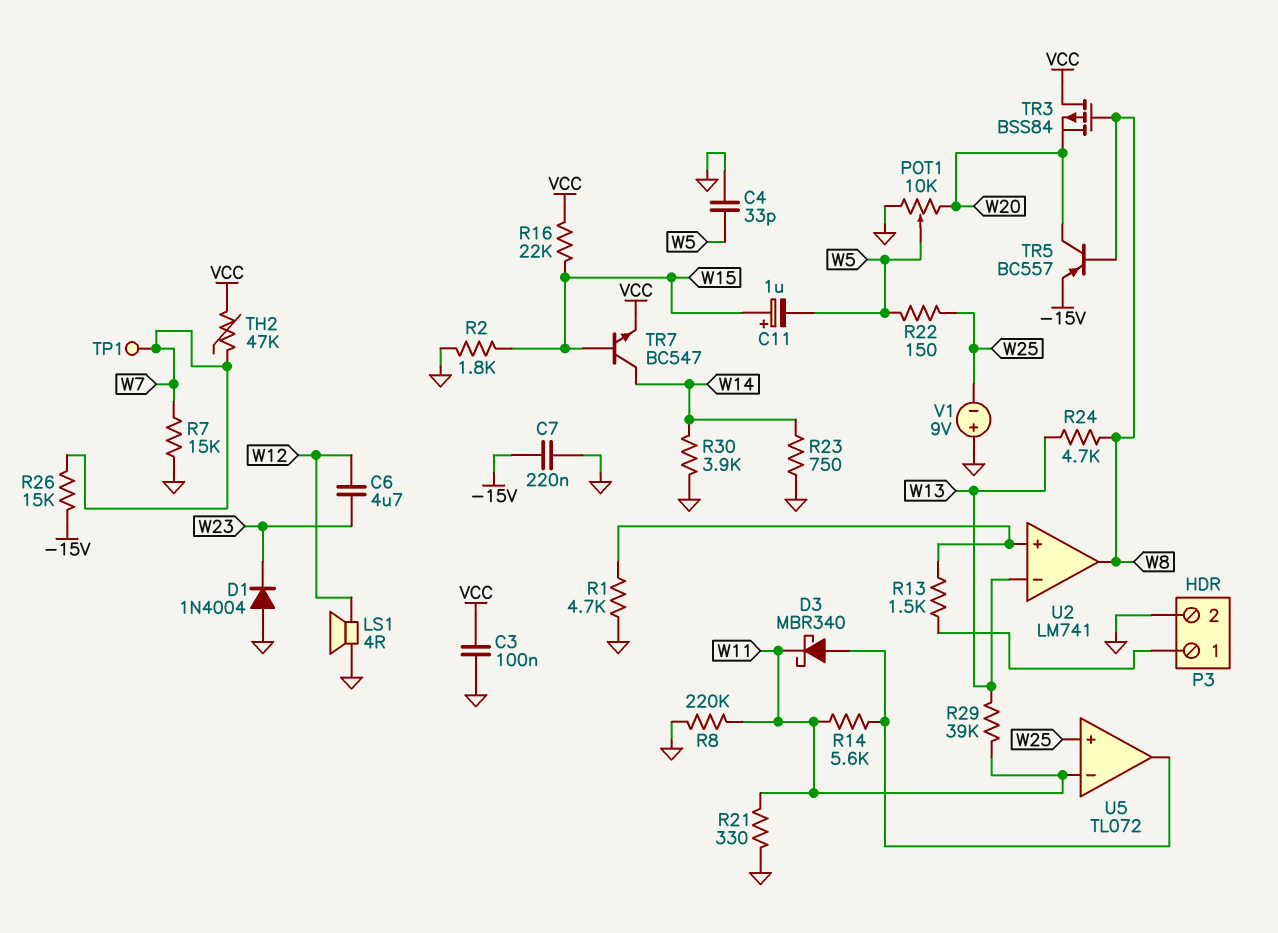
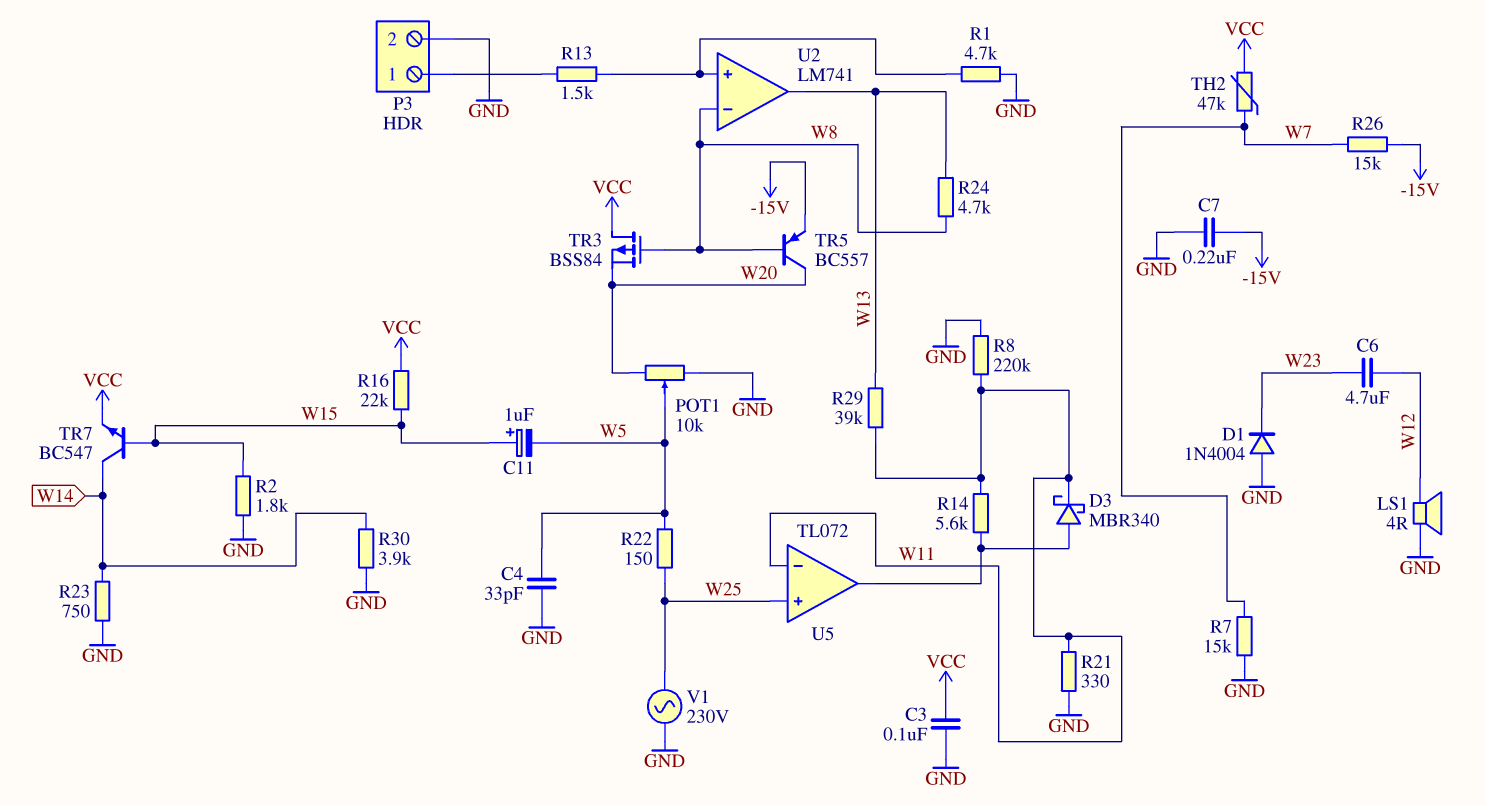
TP1: test point (W7) -> none
U2 pin in-: W13 -> W8
U2 pin out: W8 -> W13
V1: 9V (plus GND, minus W25) -> AC 230V (GND, W25)

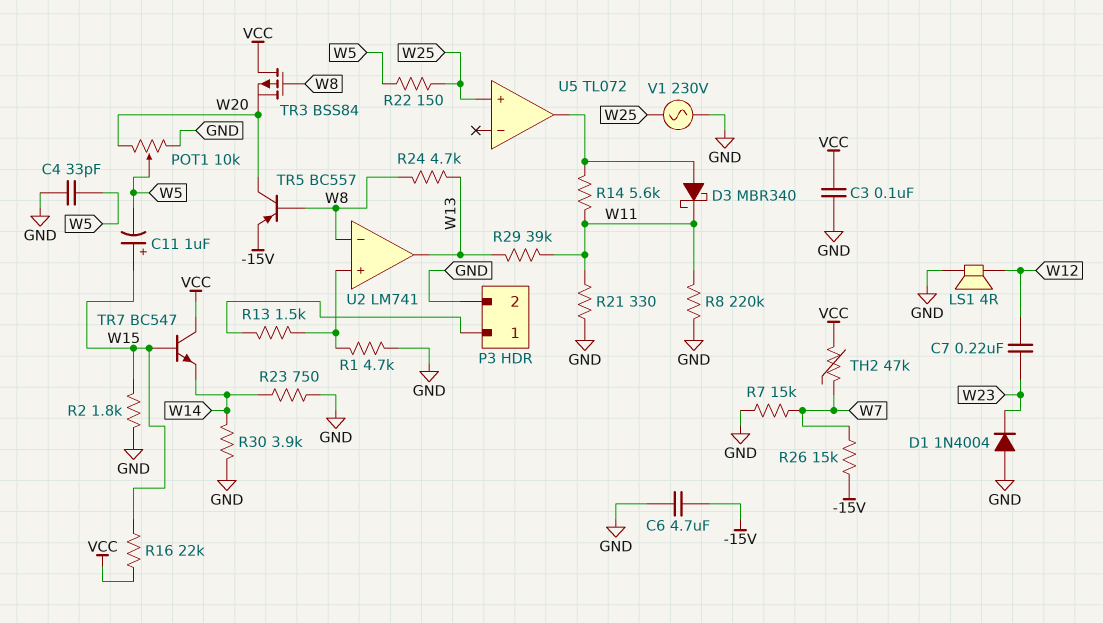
C6: 4.7uF (W12, W23) -> 4.7uF (-15V, GND)
C7: 220nF (-15V, GND) -> 220nF (W12, W23)
TR7: NPN BC547 (B W15, C W14, E VCC) -> NPN BC547 (B W15, C VCC, E W14)
U5 pin in-: W11 -> none

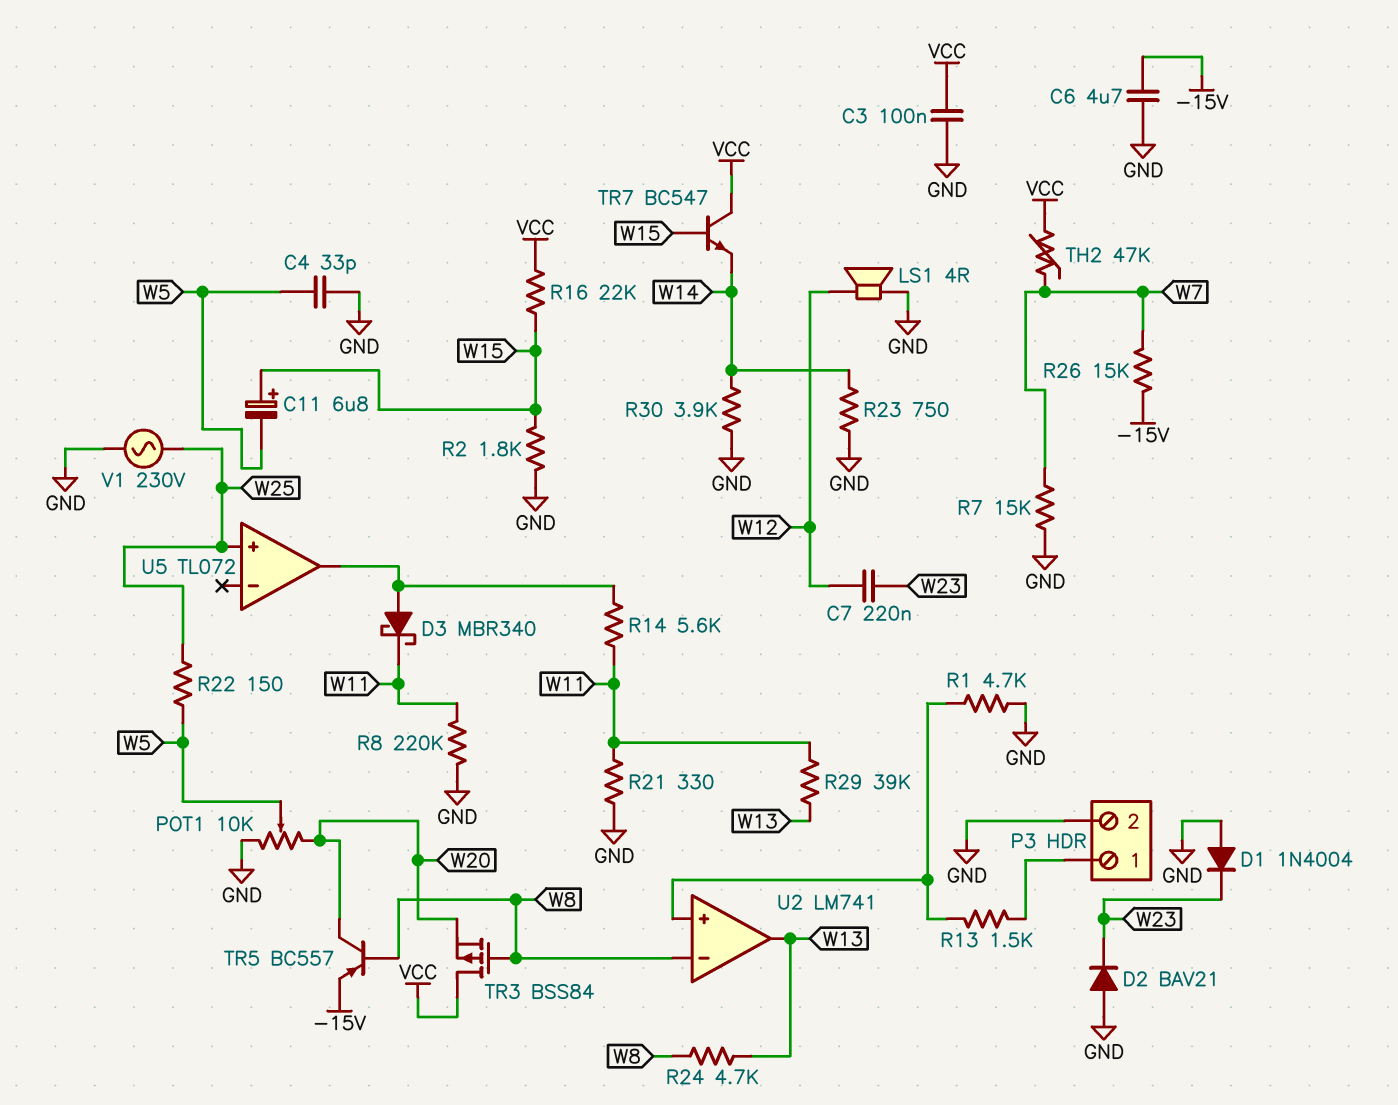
C11: 1uF (plus W15, minus W5) -> 6.8uF (plus W15, minus W5)
D2: none -> diode BAV21 (A GND, K W23)

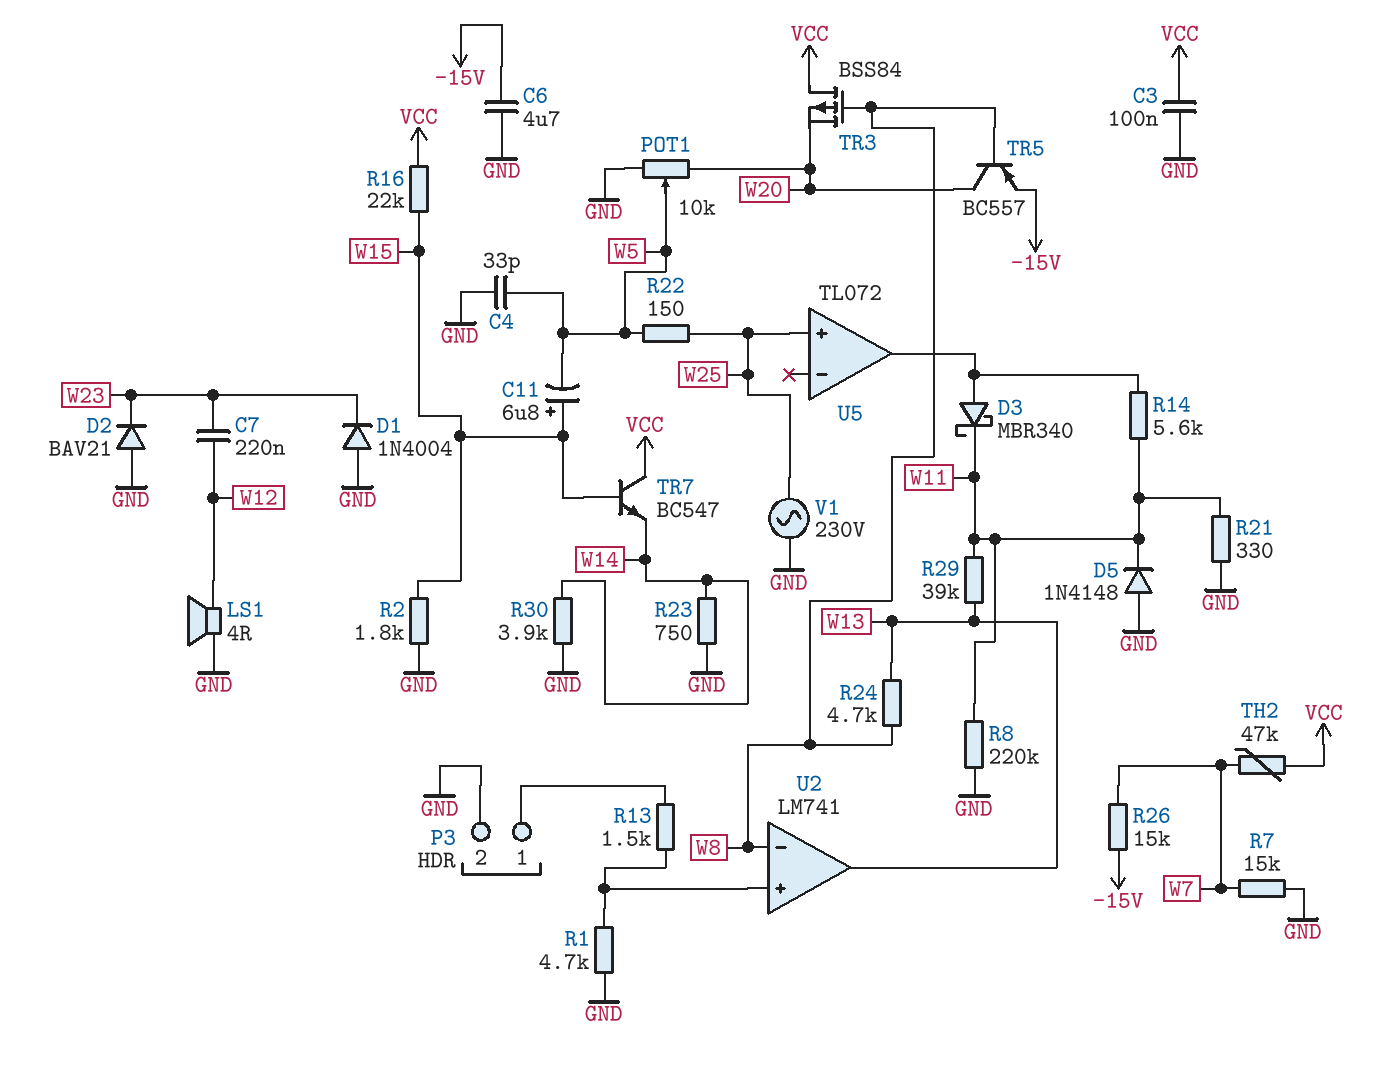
D5: none -> diode 1N4148 (A GND, K W11)

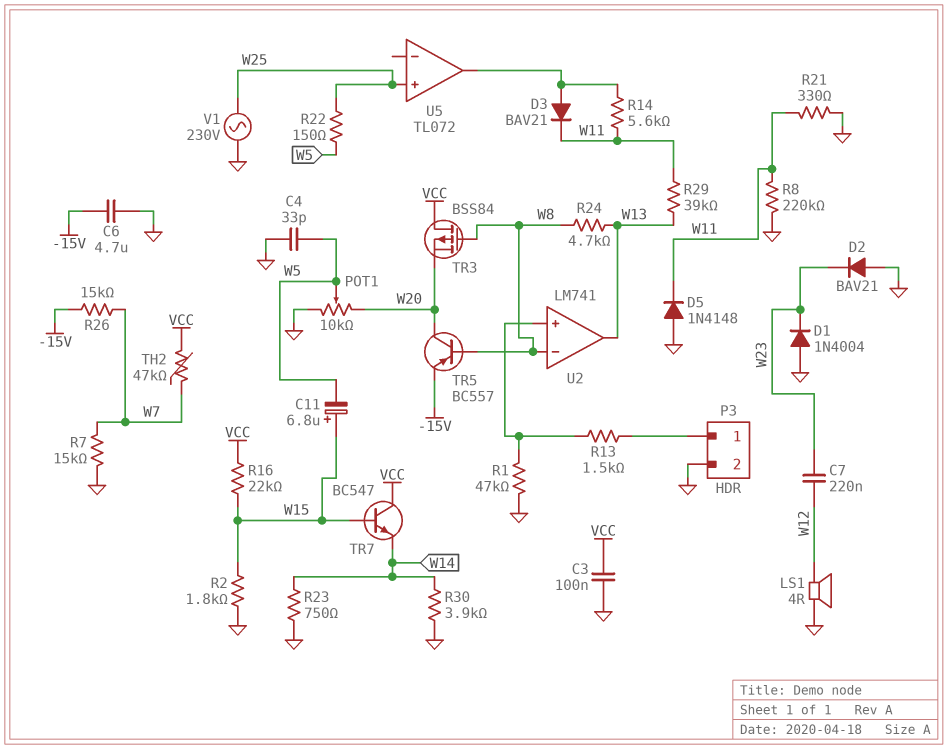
D3: schottky MBR340 (A U5/out, K W11) -> diode BAV21 (A U5/out, K W11)
R1: 4.7k (GND, U2/in+) -> 47k (GND, U2/in+)

